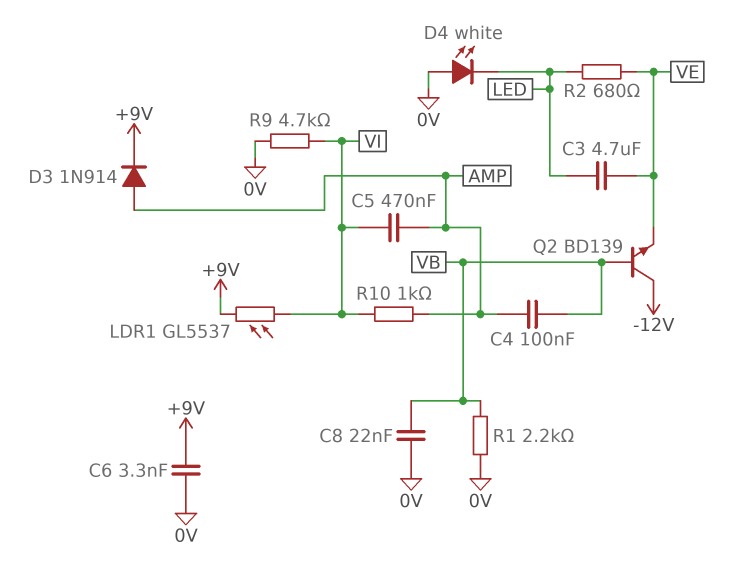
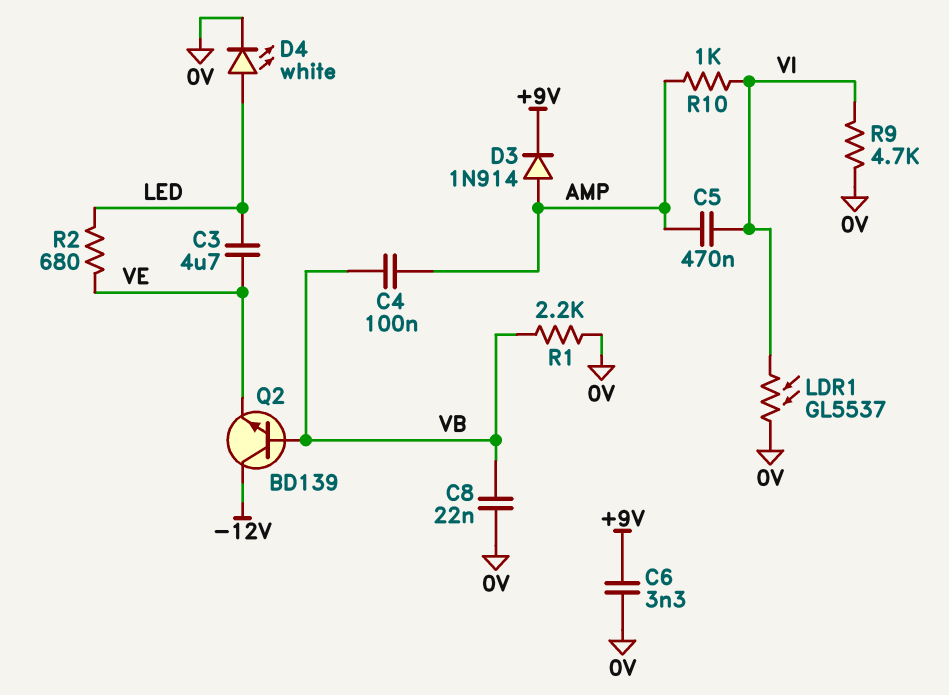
D4: LED white (A 0V, K LED) -> LED white (A LED, K 0V)
LDR1: GL5537 (+9V, VI) -> GL5537 (0V, VI)

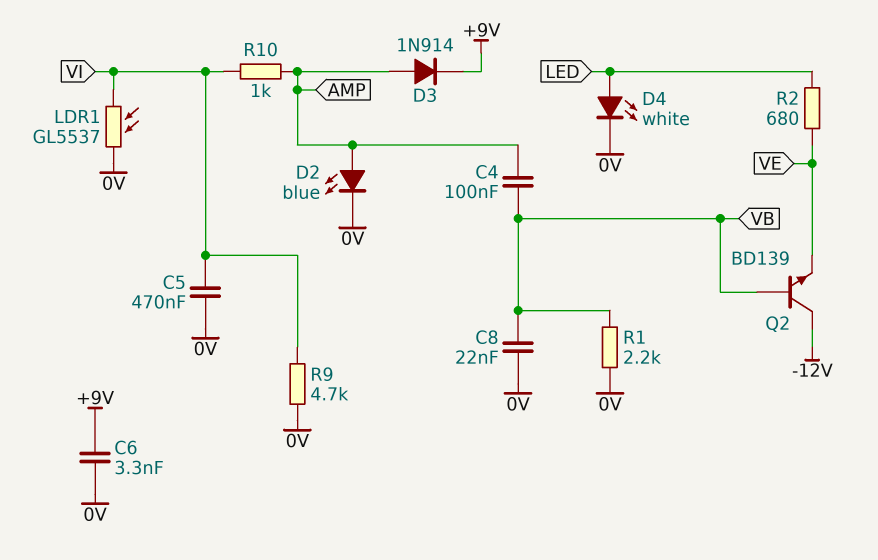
C3: 4.7uF (LED, VE) -> none
C5: 470nF (AMP, VI) -> 470nF (0V, VI)
D2: none -> LED blue (A AMP, K 0V)

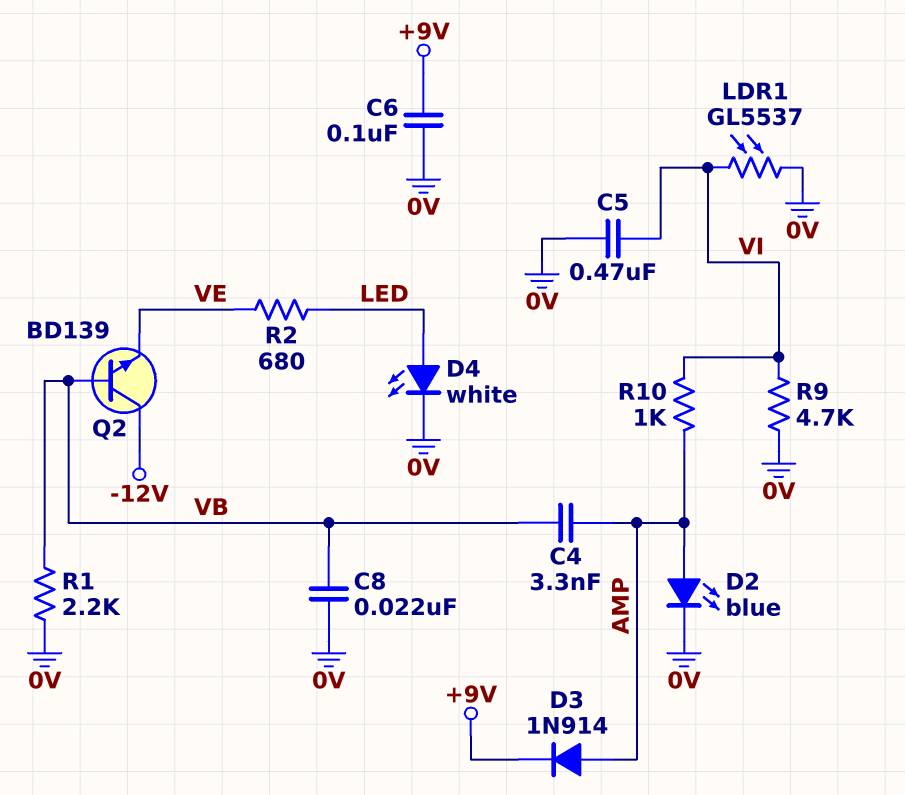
C4: 100nF (AMP, VB) -> 3.3nF (AMP, VB)
C6: 3.3nF (+9V, 0V) -> 100nF (+9V, 0V)

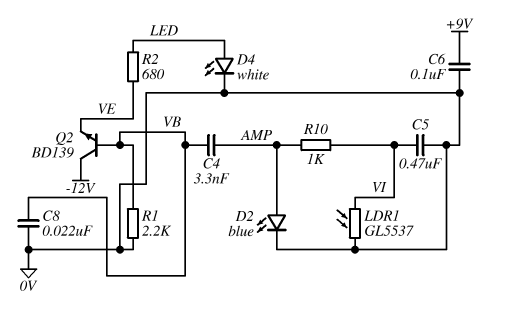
D3: diode 1N914 (A AMP, K +9V) -> none
R9: 4.7k (0V, VI) -> none

